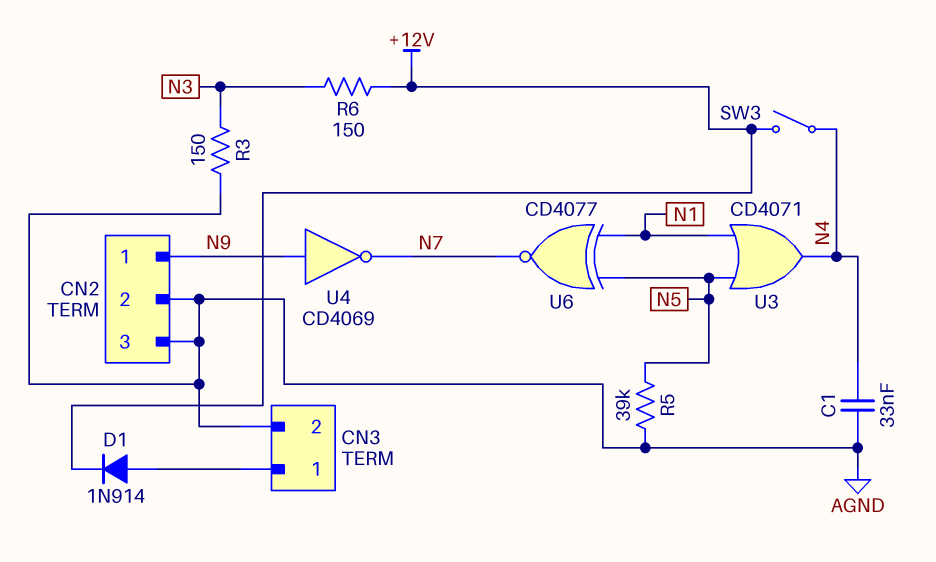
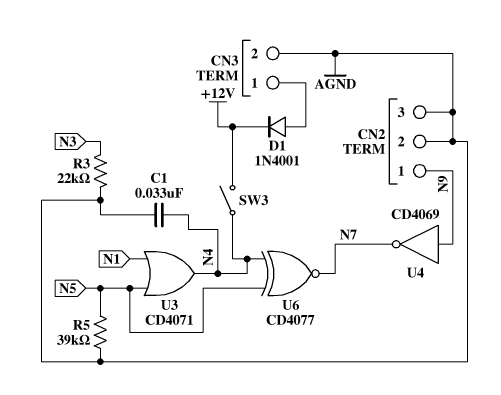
D1: diode 1N914 (A CN3/1, K +12V) -> diode 1N4001 (A CN3/1, K +12V)
R3: 150 (AGND, N3) -> 22k (AGND, N3)
R6: 150 (+12V, N3) -> none
U6: XNOR CD4077 (in N1, in N5, out N7) -> XNOR CD4077 (in N4, in N5, out N7)

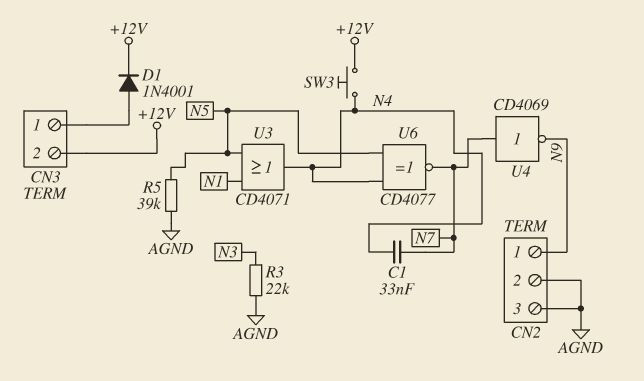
C1: 33nF (AGND, N4) -> 33nF (N4, N7)
CN3 pin 2: AGND -> +12V
SW3: switch (+12V, N4) -> button (+12V, N4)
U4: NOT CD4069 (in N9, out N7) -> NOT CD4069 (in N7, out N9)

